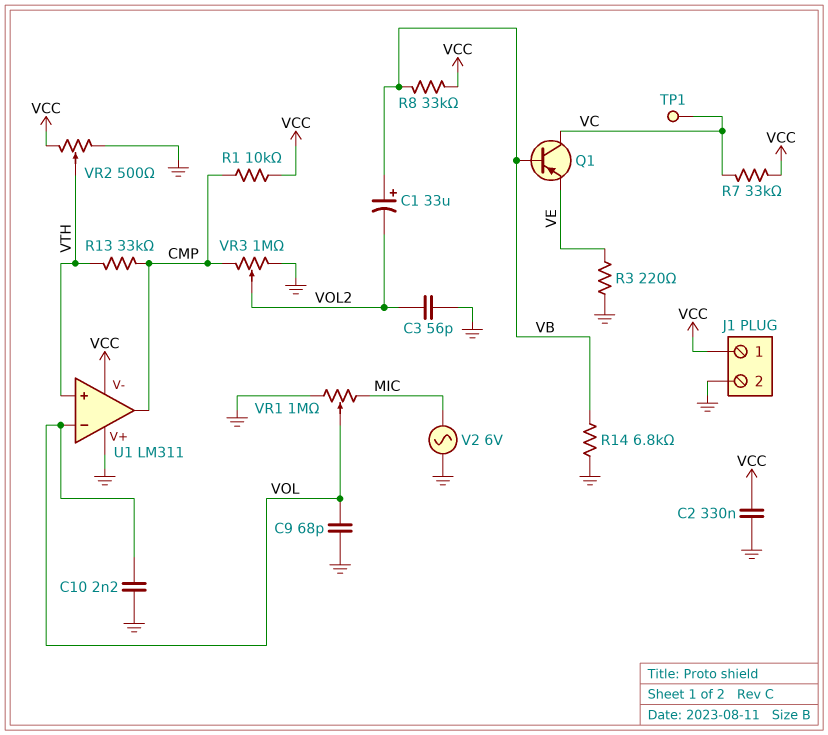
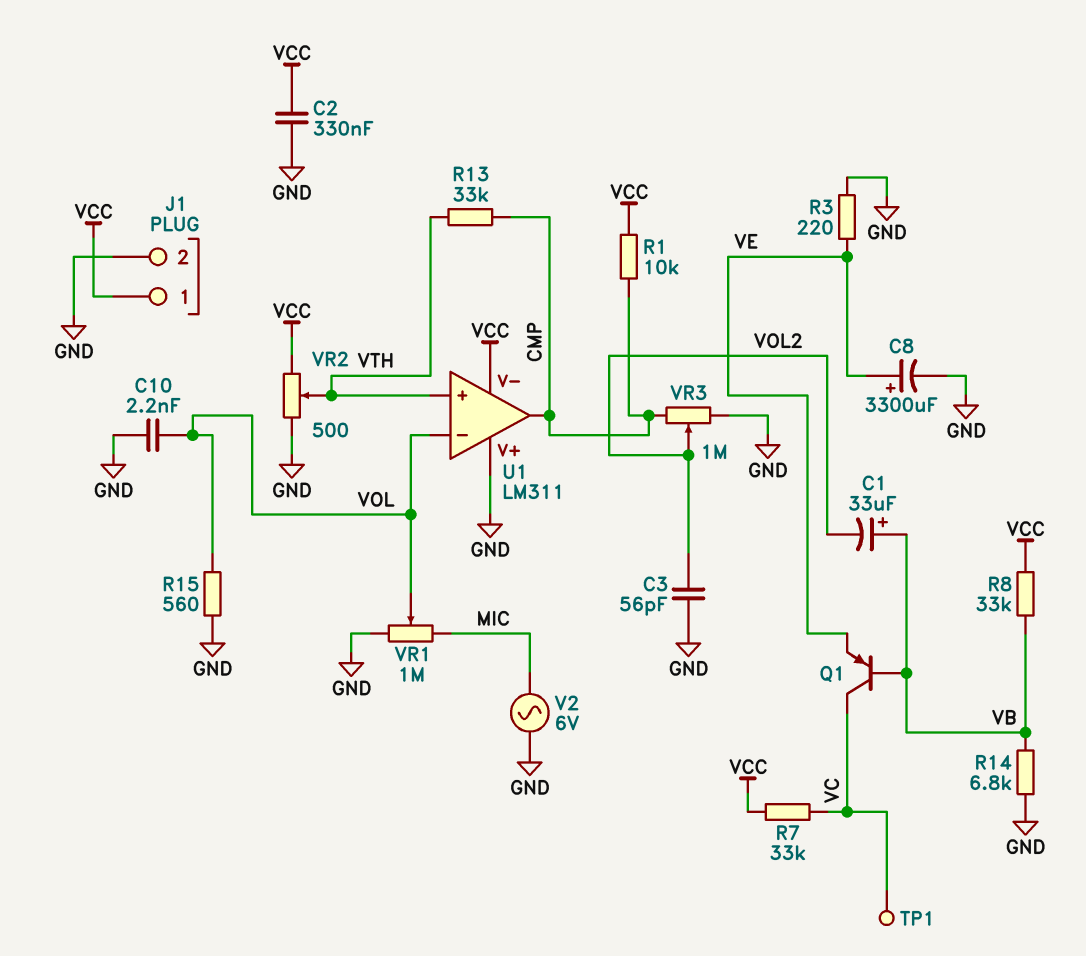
C8: none -> 3300uF (plus VE, minus GND)
C9: 68pF (GND, VOL) -> none
R15: none -> 560 (GND, VOL)

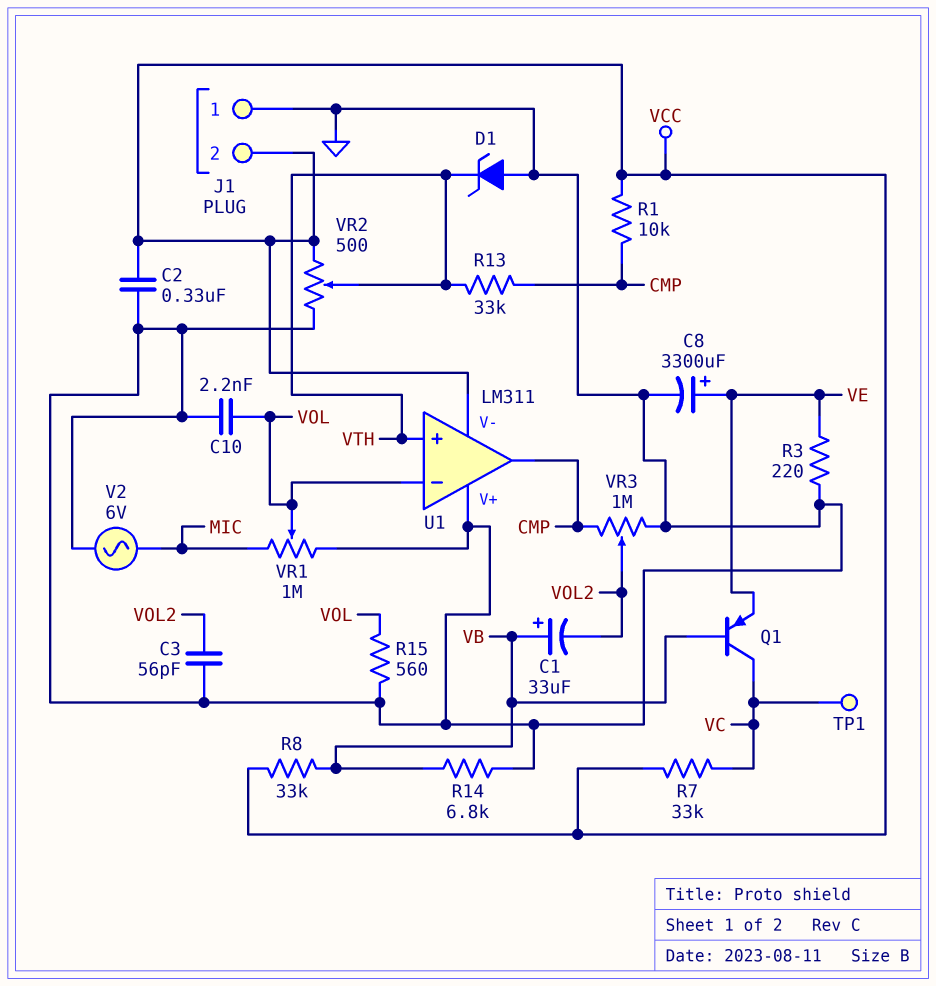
D1: none -> zener (A GND, K VTH)
J1 pin 1: VCC -> GND
J1 pin 2: GND -> VCC

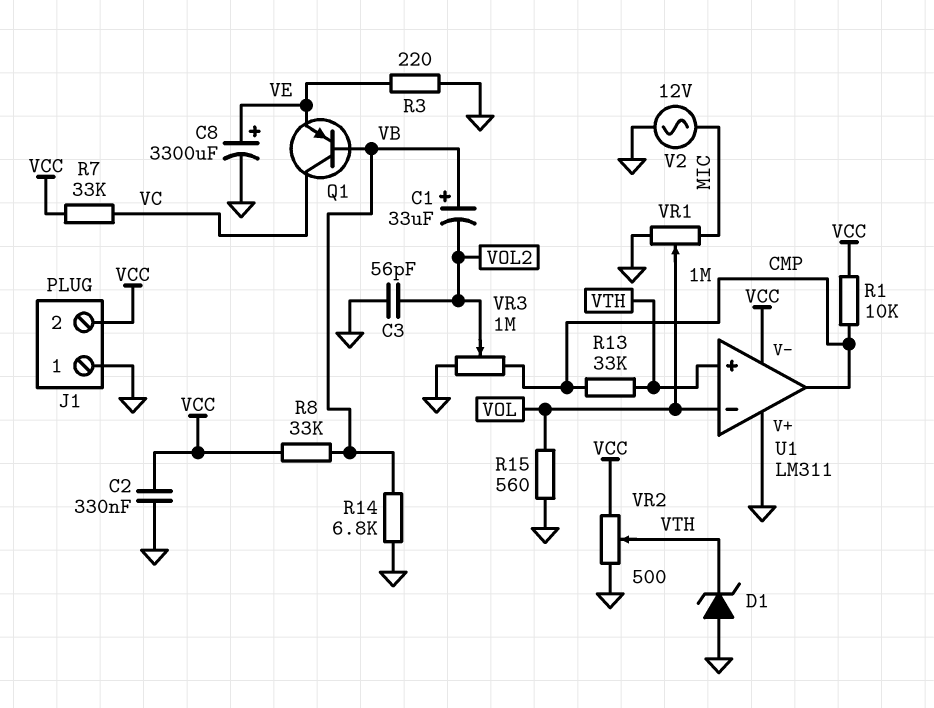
C10: 2.2nF (GND, VOL) -> none
TP1: test point (VC) -> none
V2: AC 6V (GND, MIC) -> AC 12V (GND, MIC)

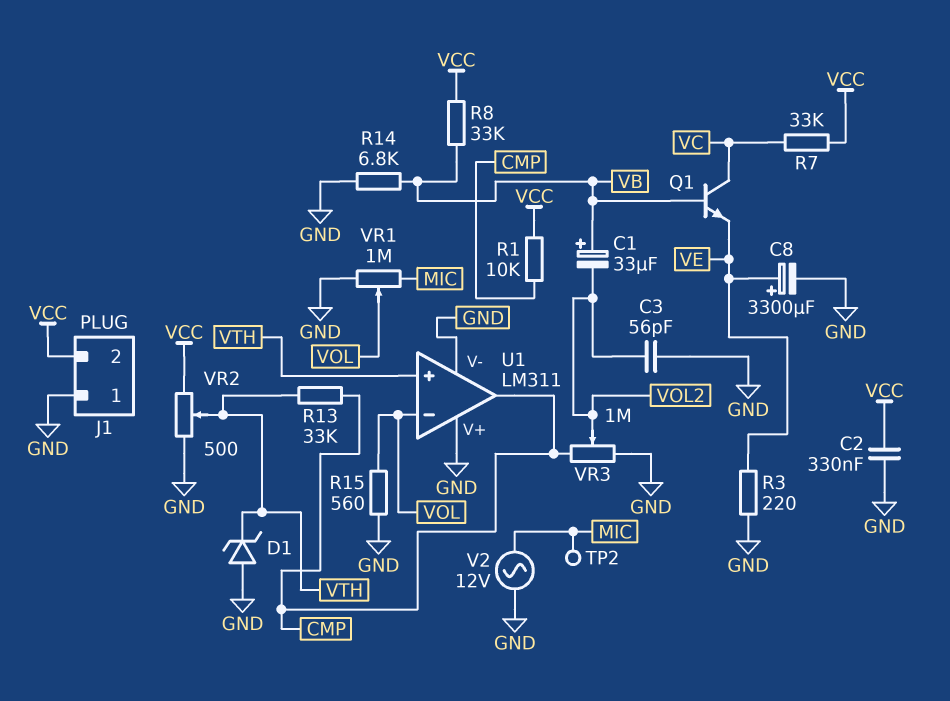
Q1: PNP (B VB, C VC, E VE) -> NPN (B VB, C VC, E VE)
TP2: none -> test point (MIC)
U1 pin V-: VCC -> GND

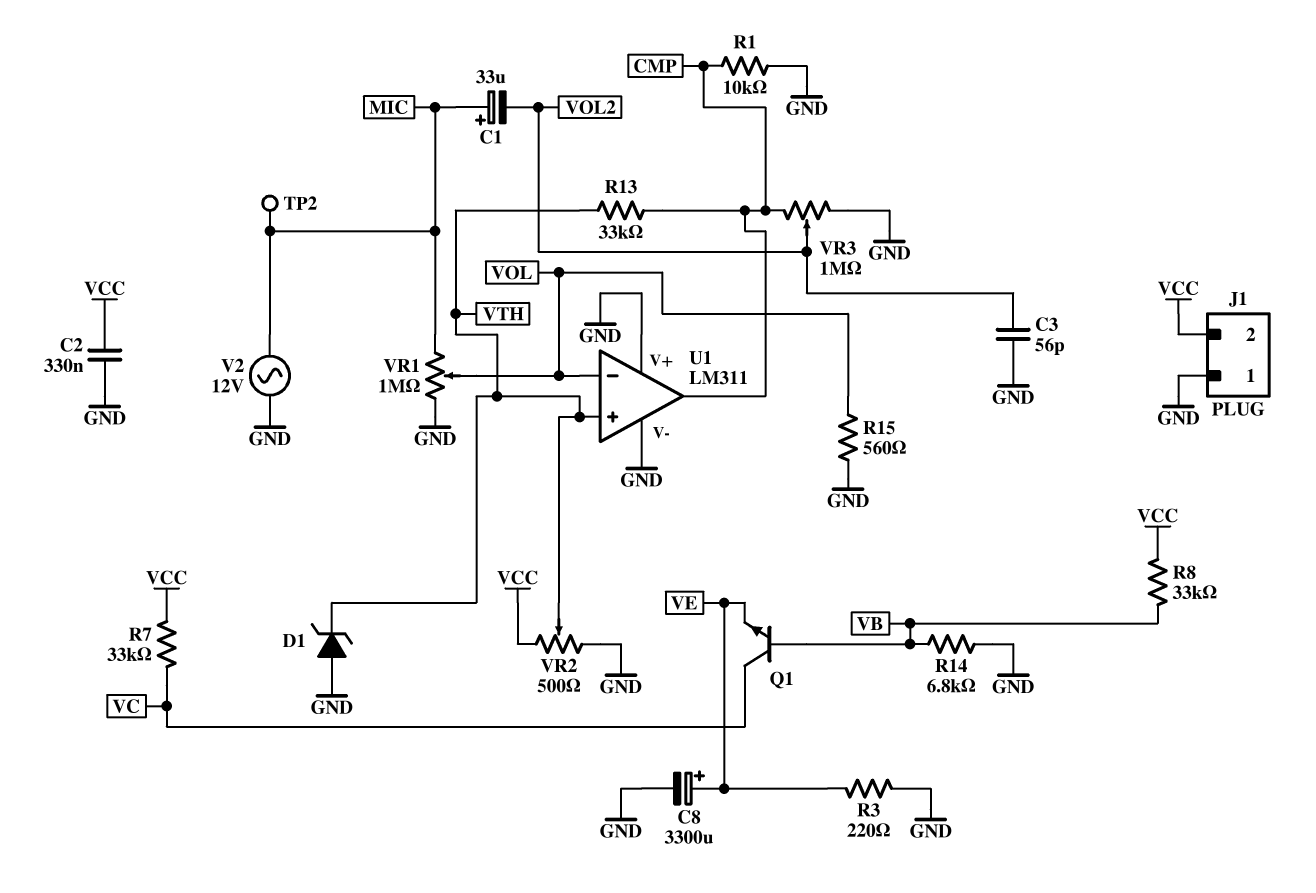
C1: 33uF (plus VB, minus VOL2) -> 33uF (plus MIC, minus VOL2)
R1: 10k (CMP, VCC) -> 10k (CMP, GND)

